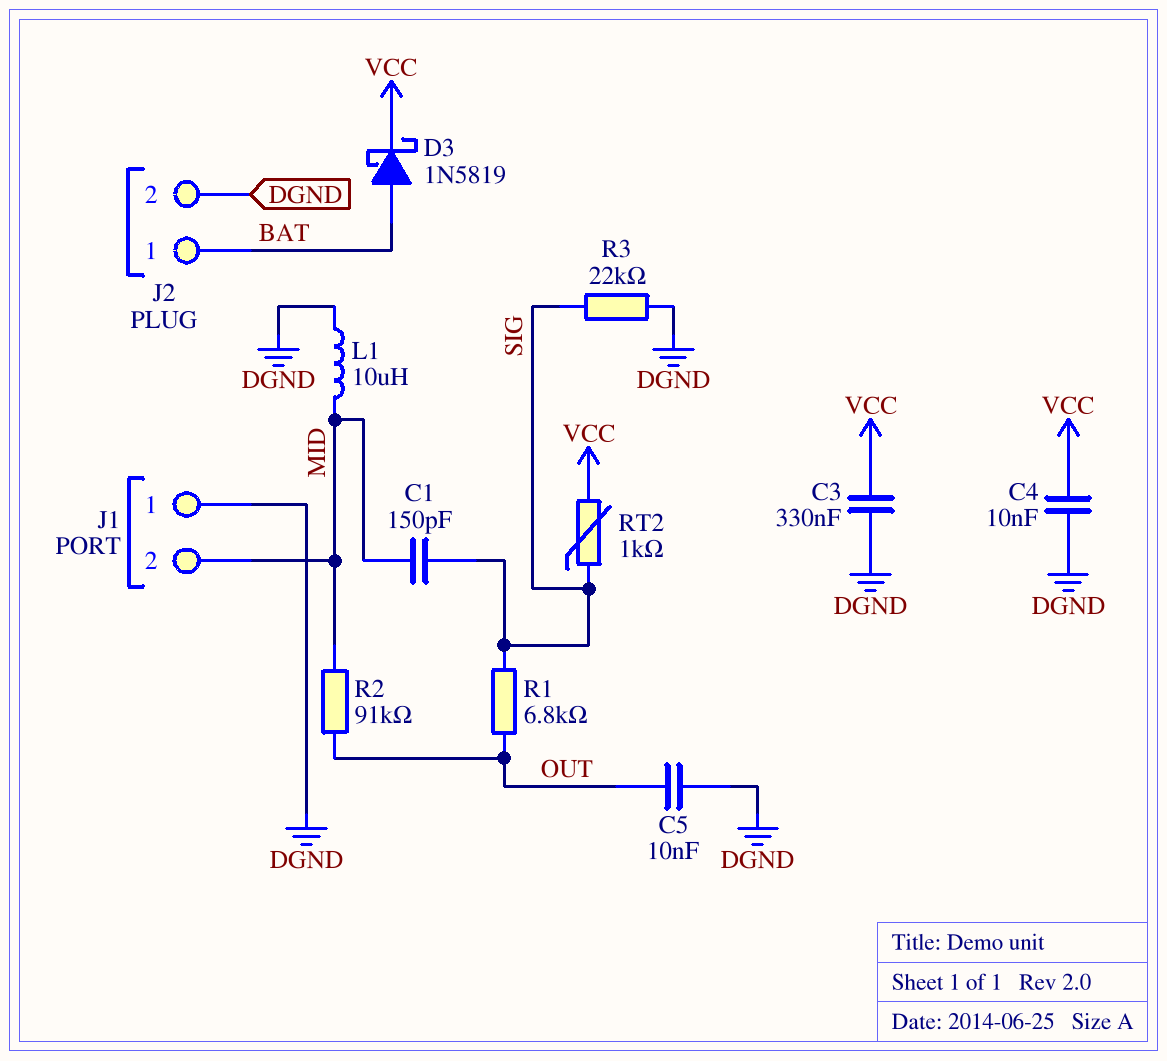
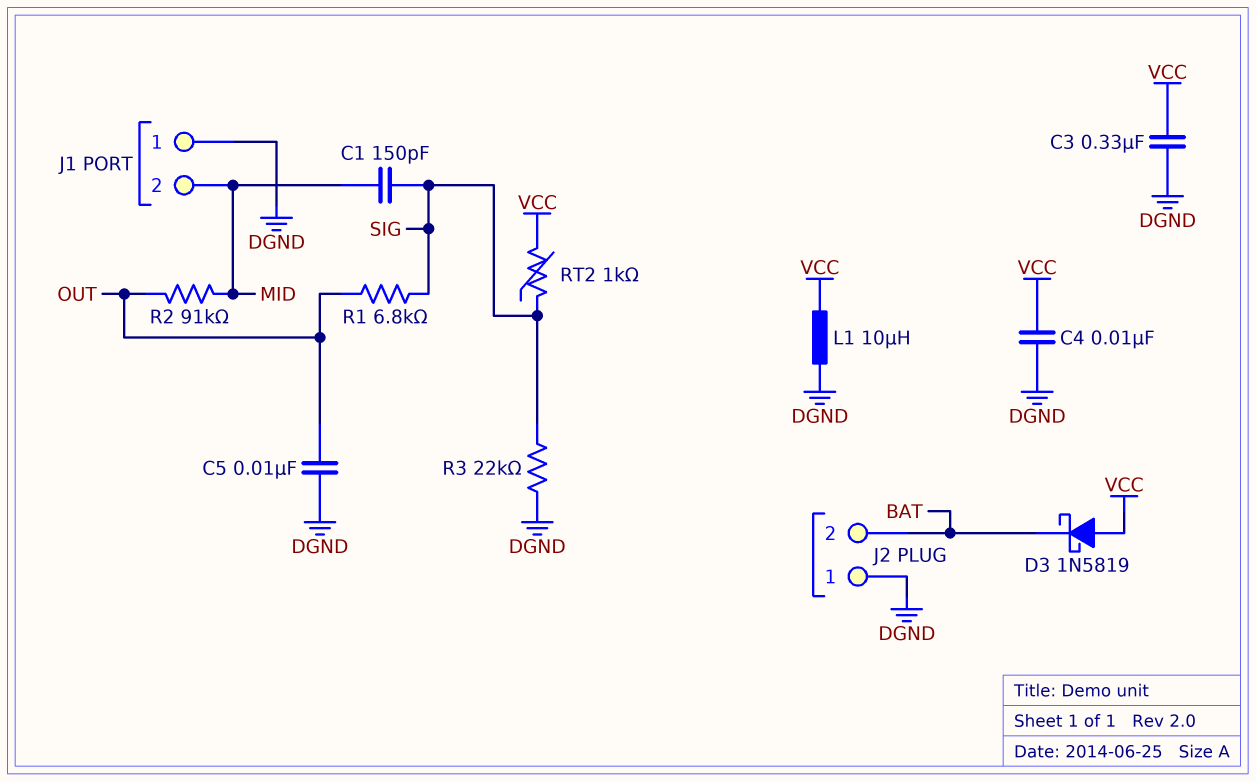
D3: schottky 1N5819 (A BAT, K VCC) -> schottky 1N5819 (A VCC, K BAT)
J2 pin 1: BAT -> DGND
J2 pin 2: DGND -> BAT
L1: 10uH (DGND, MID) -> 10uH (DGND, VCC)

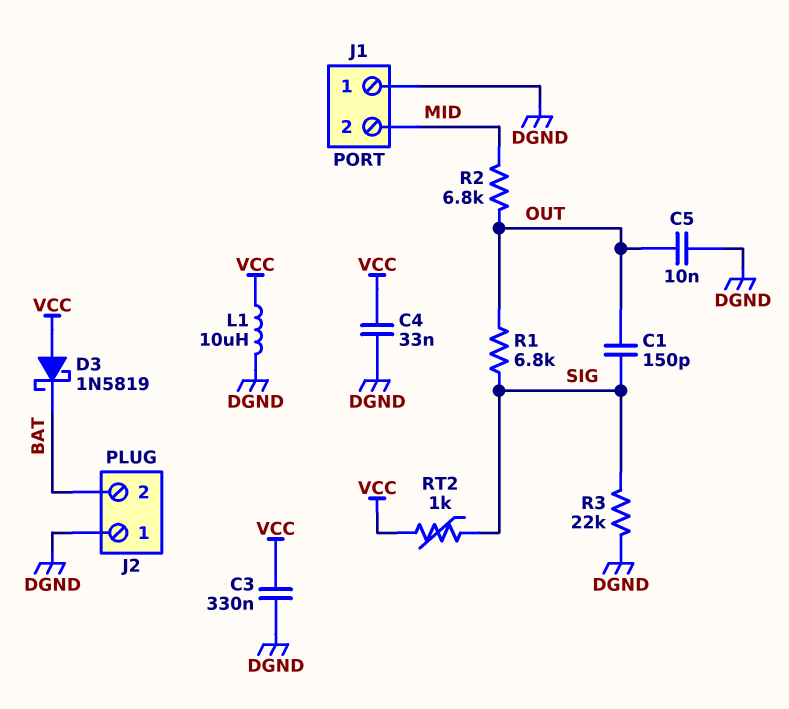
C1: 150pF (MID, SIG) -> 150pF (OUT, SIG)
C4: 10nF (DGND, VCC) -> 33nF (DGND, VCC)
R2: 91k (MID, OUT) -> 6.8k (MID, OUT)

